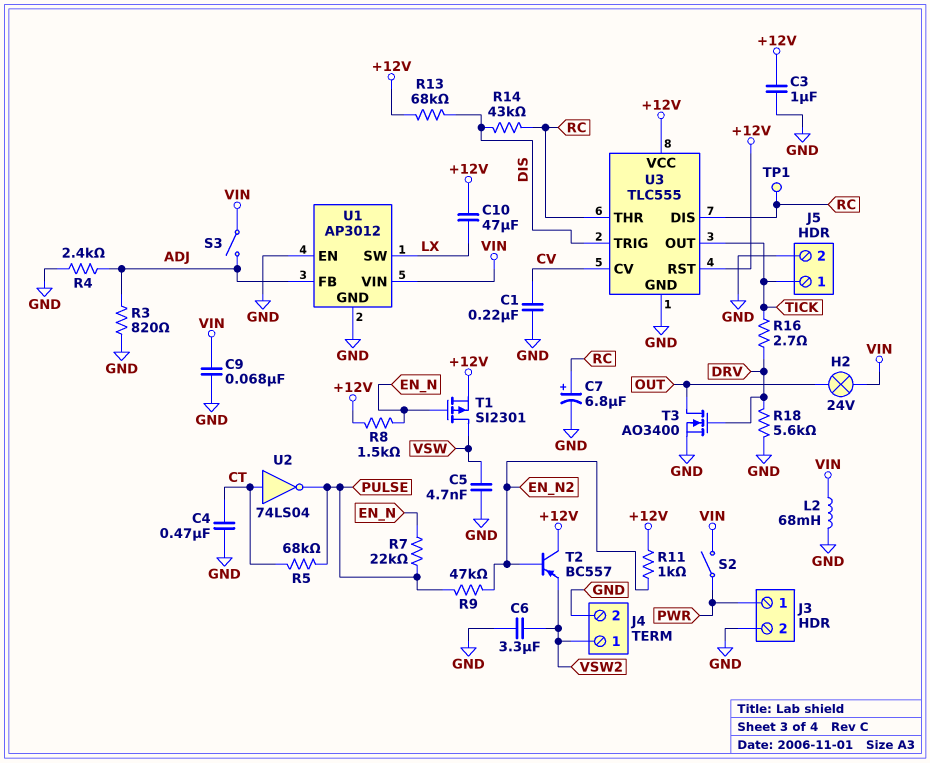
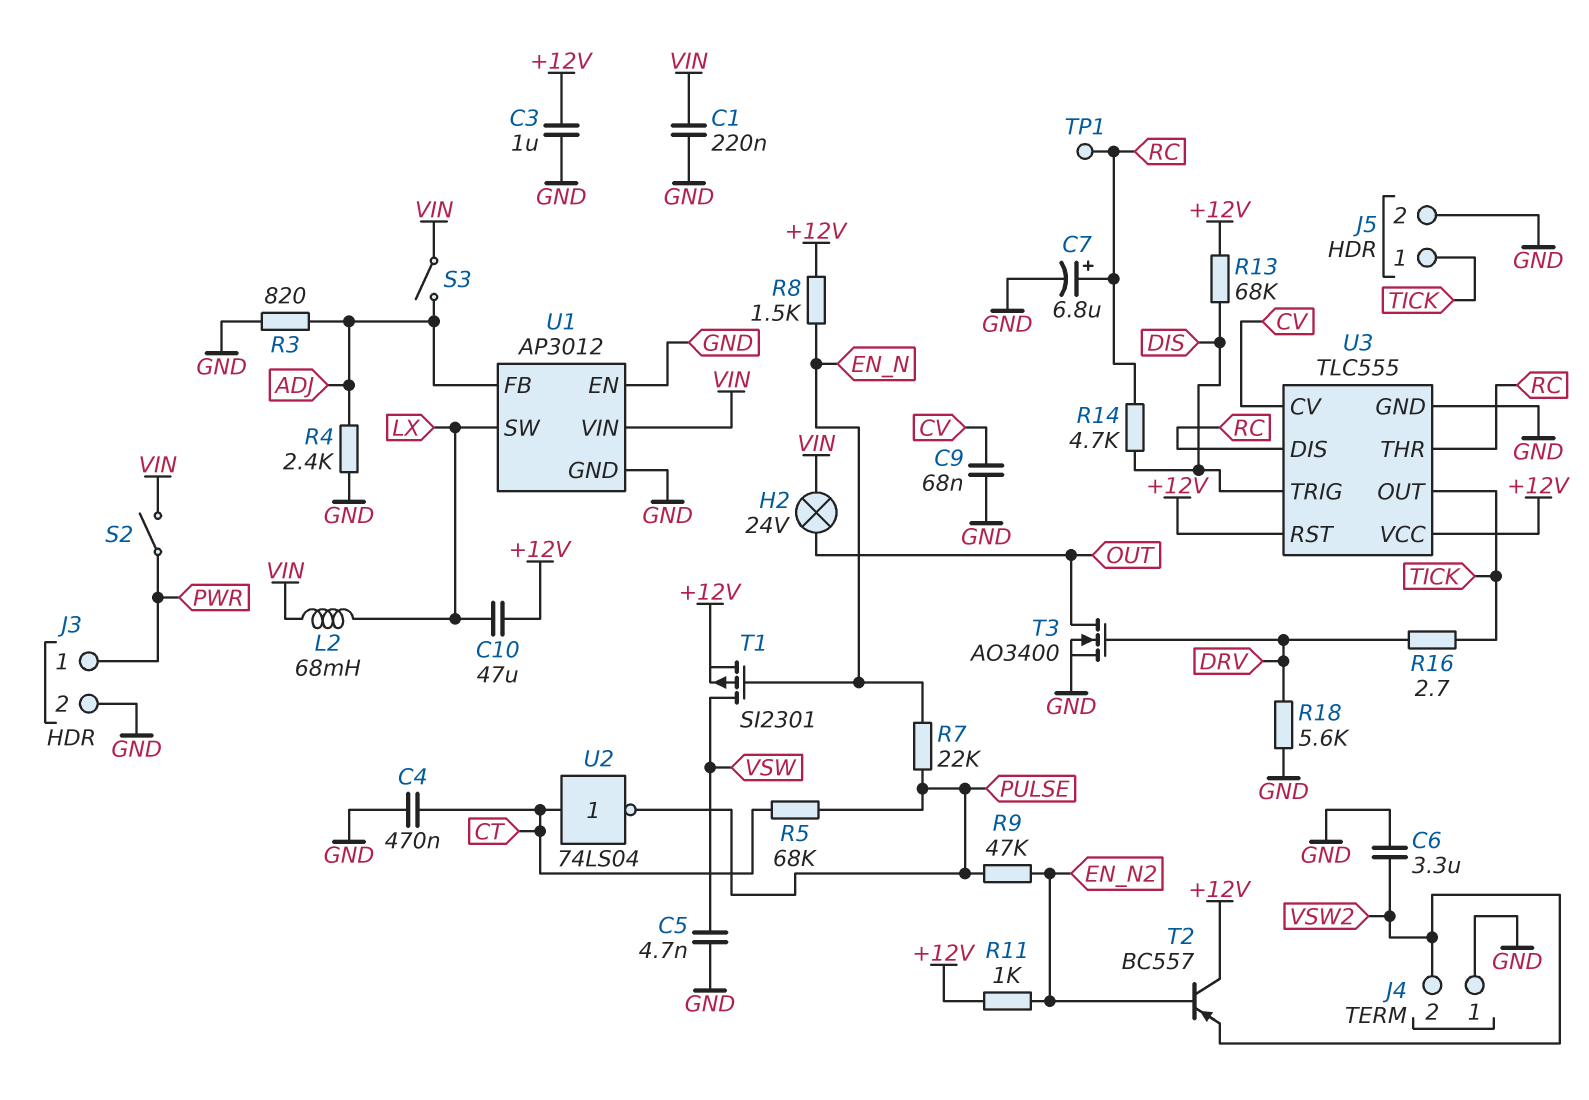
C1: 220nF (CV, GND) -> 220nF (GND, VIN)
C9: 68nF (GND, VIN) -> 68nF (CV, GND)
J4 pin 1: VSW2 -> GND
J4 pin 2: GND -> VSW2
L2: 68mH (GND, VIN) -> 68mH (LX, VIN)
R14: 43k (DIS, RC) -> 4.7k (DIS, RC)

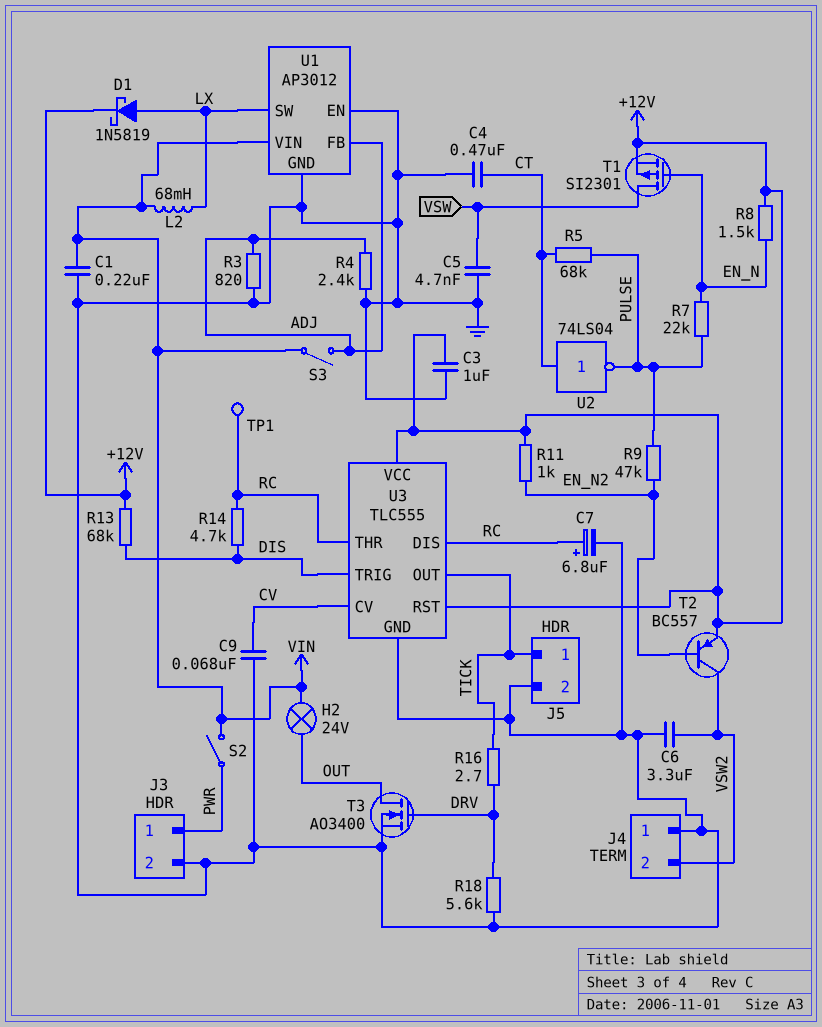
C10: 47uF (+12V, LX) -> none
D1: none -> schottky 1N5819 (A LX, K +12V)
T2: PNP BC557 (B EN_N2, C +12V, E VSW2) -> PNP BC557 (B EN_N2, C VSW2, E +12V)

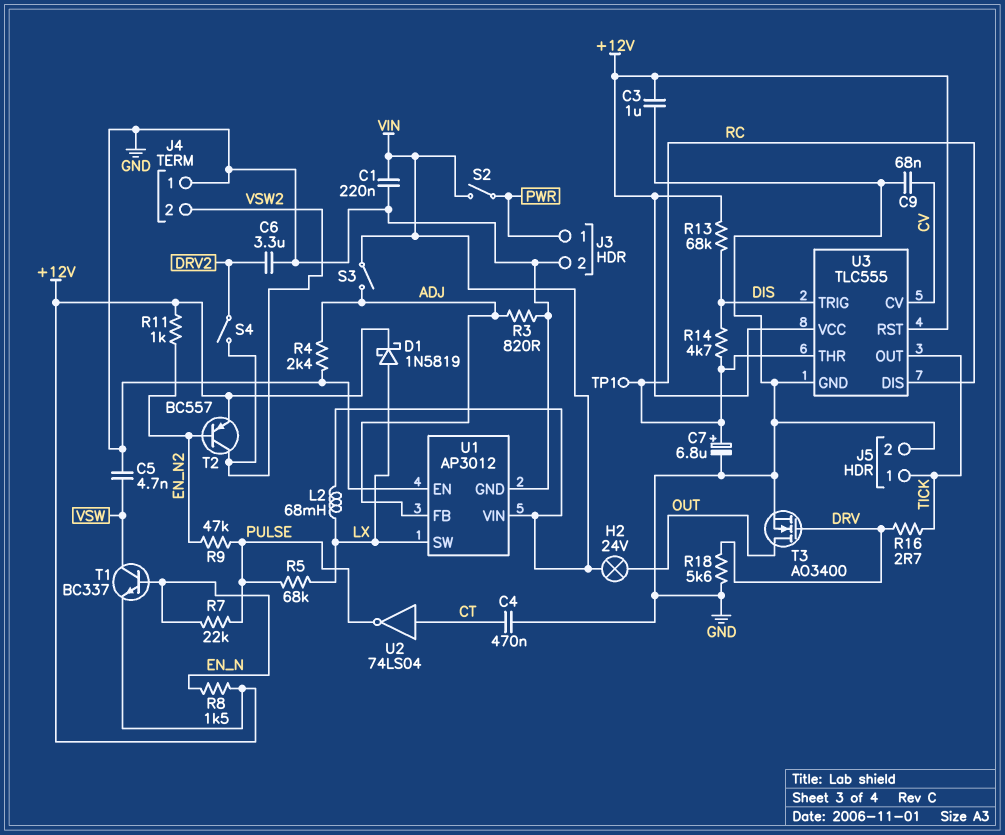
C6: 3.3uF (GND, VSW2) -> 3.3uF (DRV2, GND)
R5: 68k (CT, PULSE) -> 68k (LX, PULSE)
S4: none -> switch (DRV2, VSW2)
T1: PMOS SI2301 (G EN_N, D VSW, S +12V) -> NPN BC337 (B EN_N, C VSW, E +12V)

